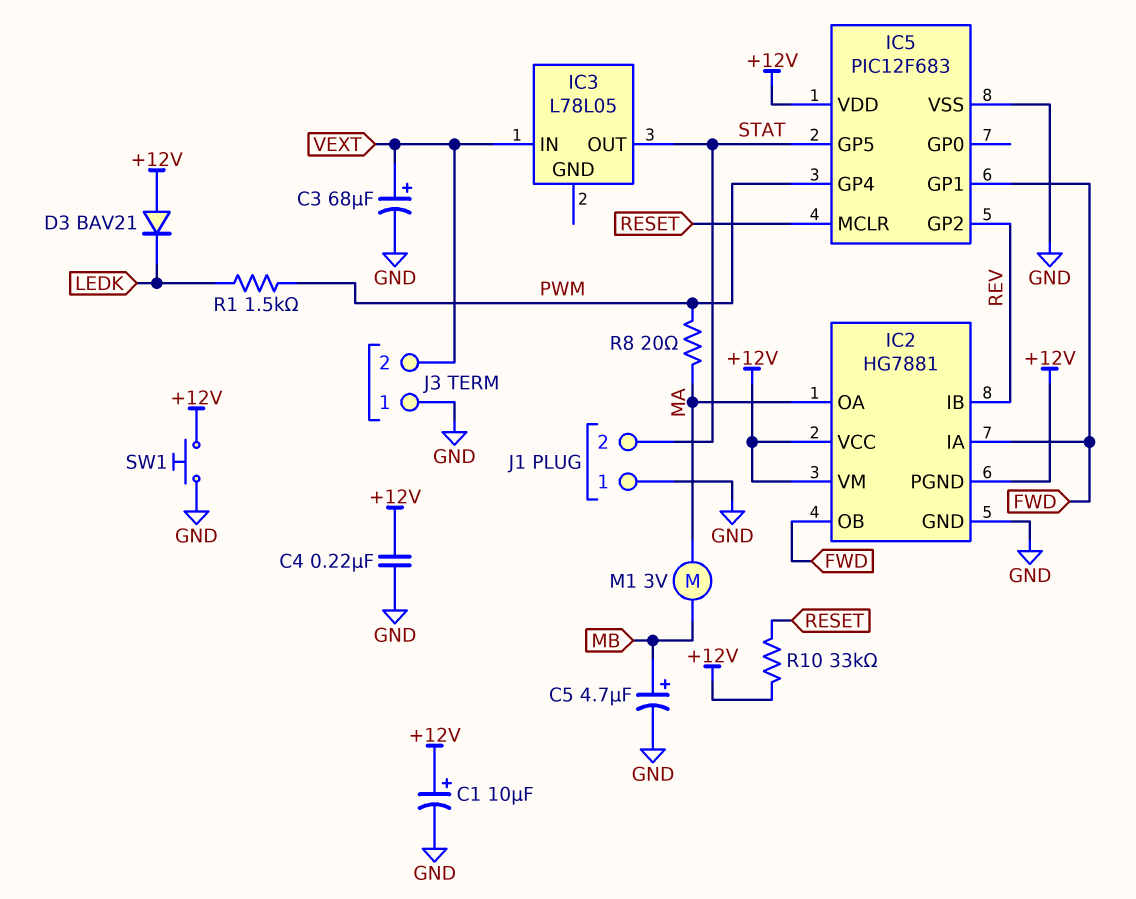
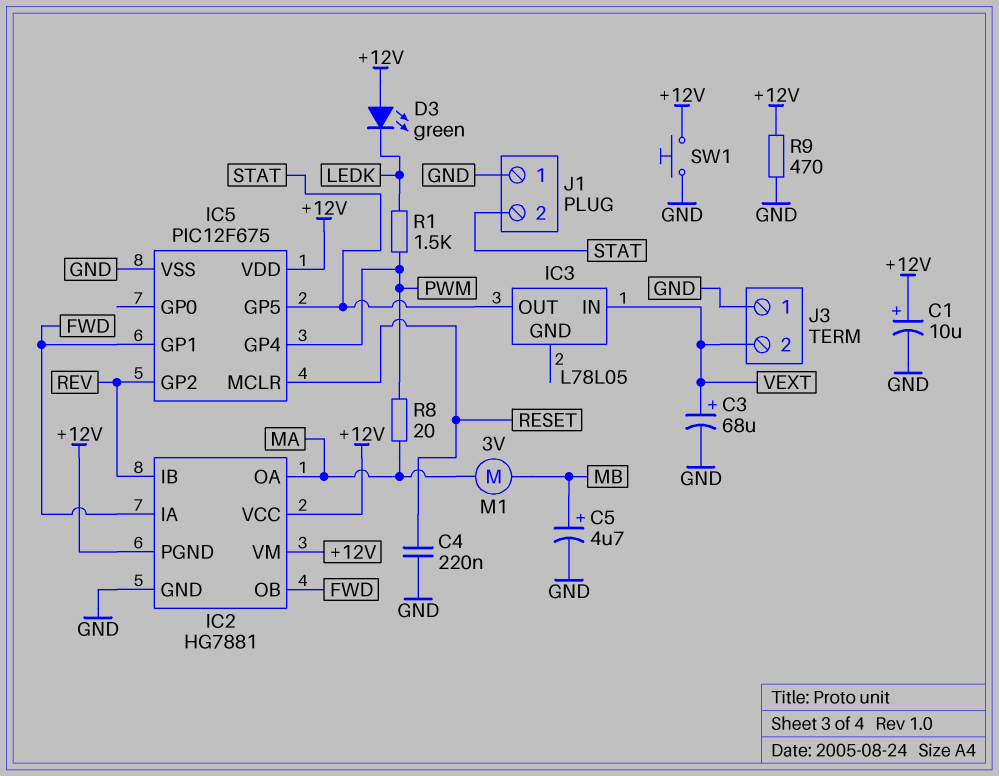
C4: 220nF (+12V, GND) -> 220nF (GND, RESET)
D3: diode BAV21 (A +12V, K LEDK) -> LED green (A +12V, K LEDK)
IC5: PIC12F683 -> PIC12F675
R9: none -> 470 (+12V, GND)
R10: 33k (+12V, RESET) -> none

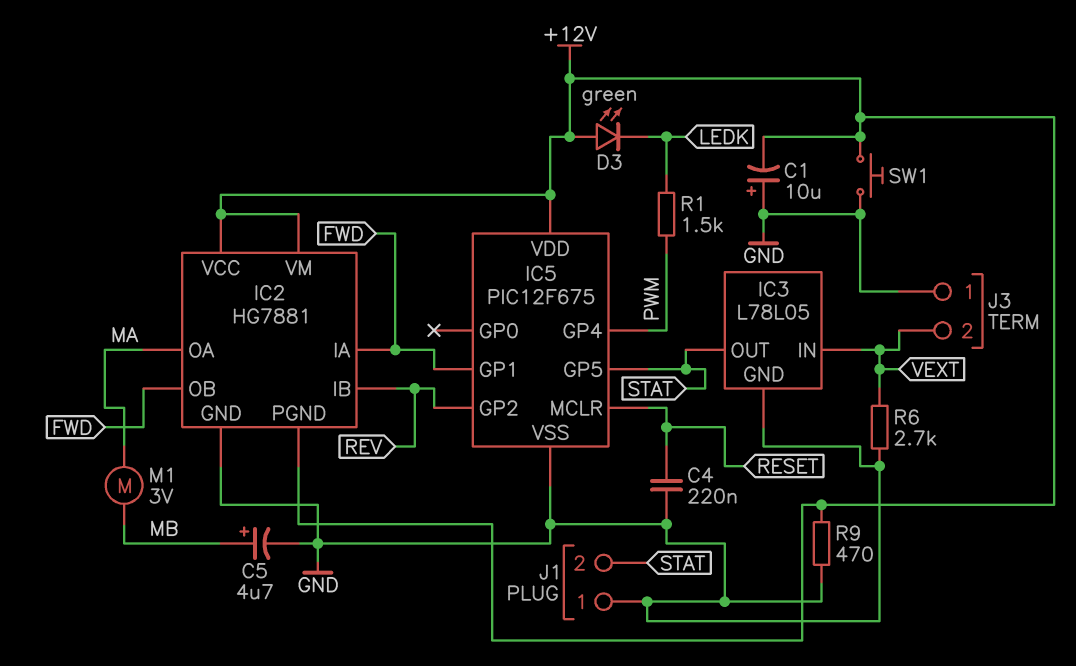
C1: 10uF (plus +12V, minus GND) -> 10uF (plus GND, minus +12V)
C3: 68uF (plus VEXT, minus GND) -> none
IC3 pin GND: none -> GND
R6: none -> 2.7k (GND, VEXT)
R8: 20 (MA, PWM) -> none

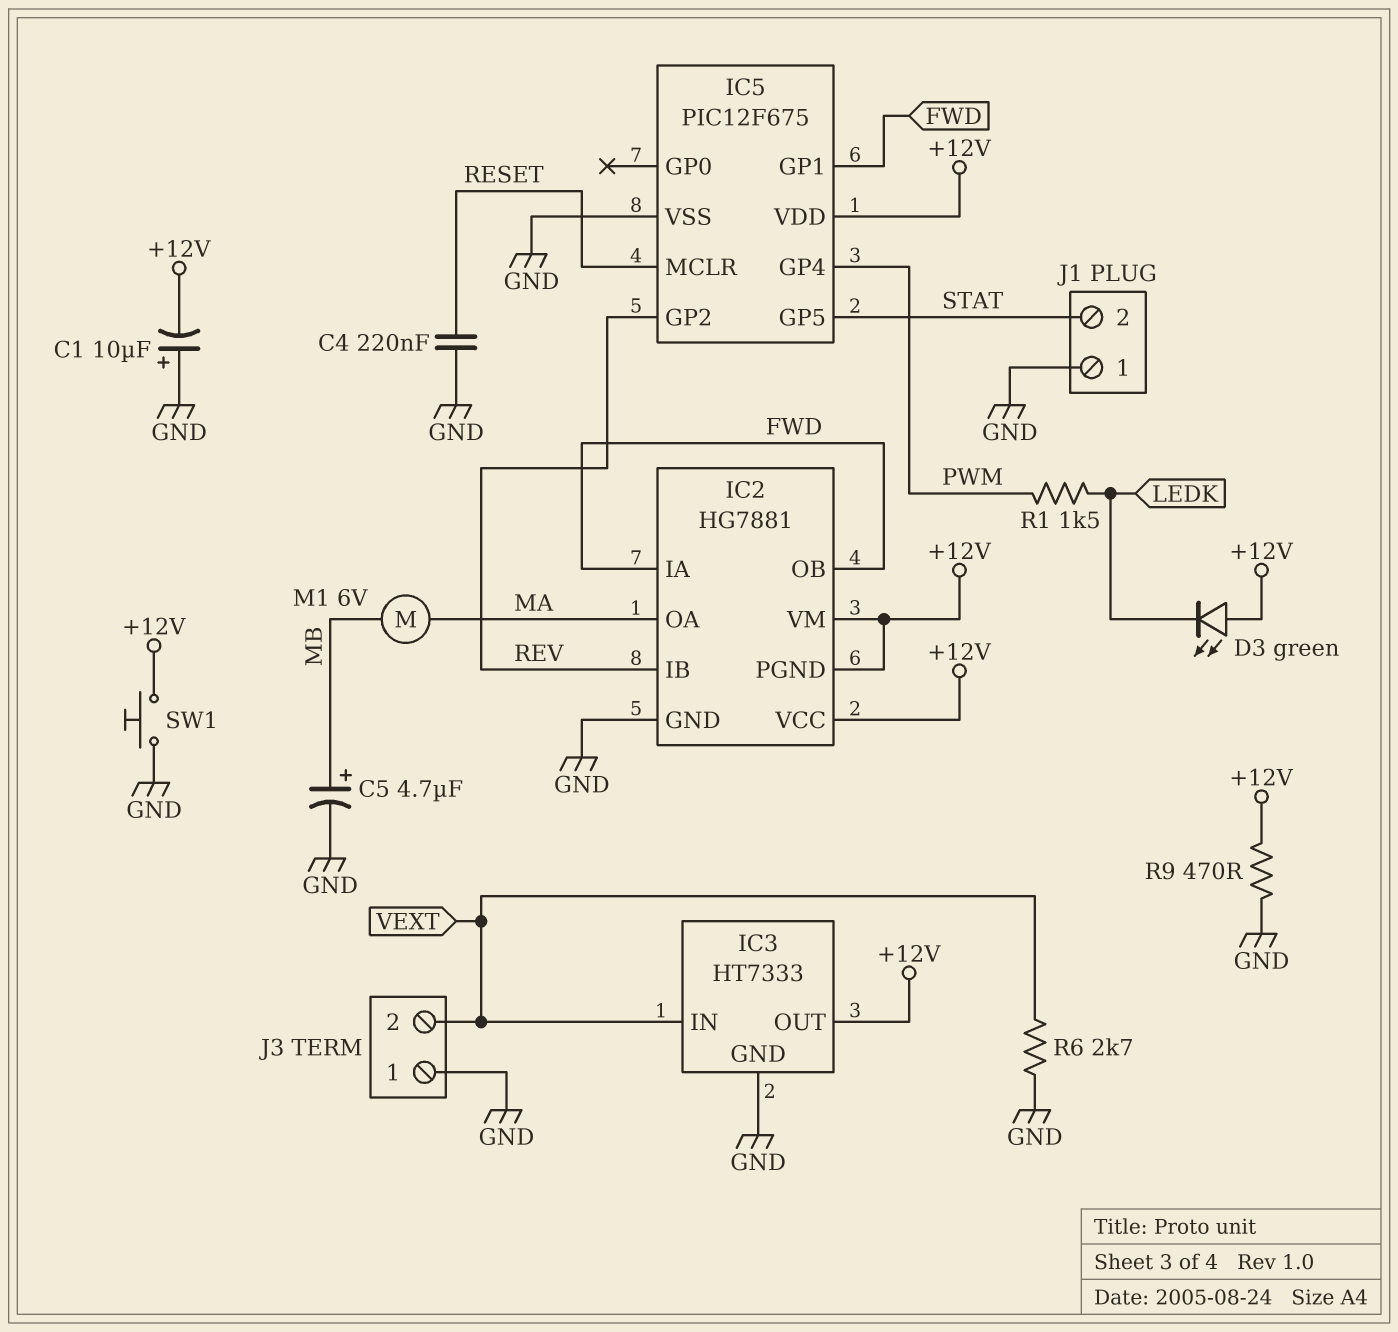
IC3: L78L05 -> HT7333
IC3 pin OUT: STAT -> +12V
M1: motor 3V (MA, MB) -> motor 6V (MA, MB)

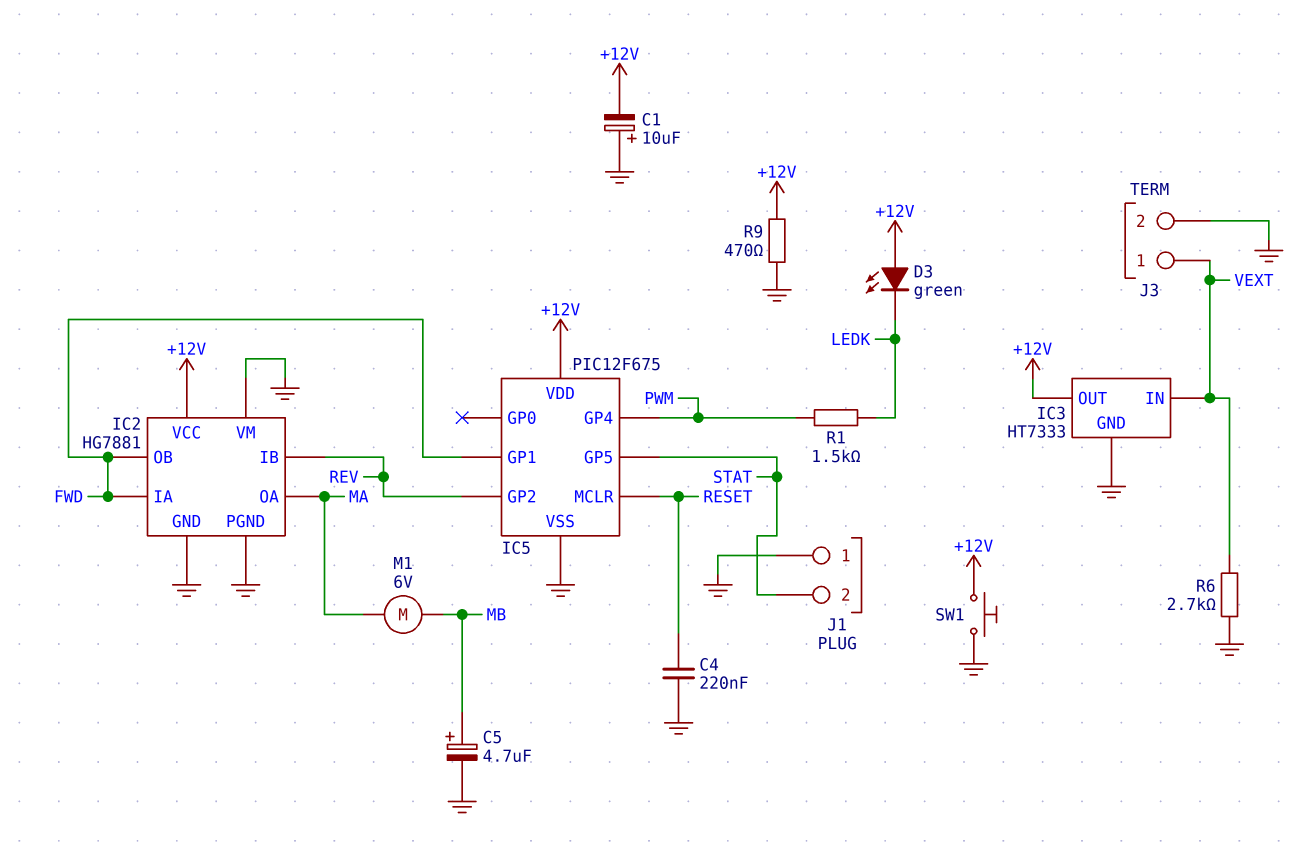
IC2 pin PGND: +12V -> GND
IC2 pin VM: +12V -> GND
J3 pin 1: GND -> VEXT
J3 pin 2: VEXT -> GND

